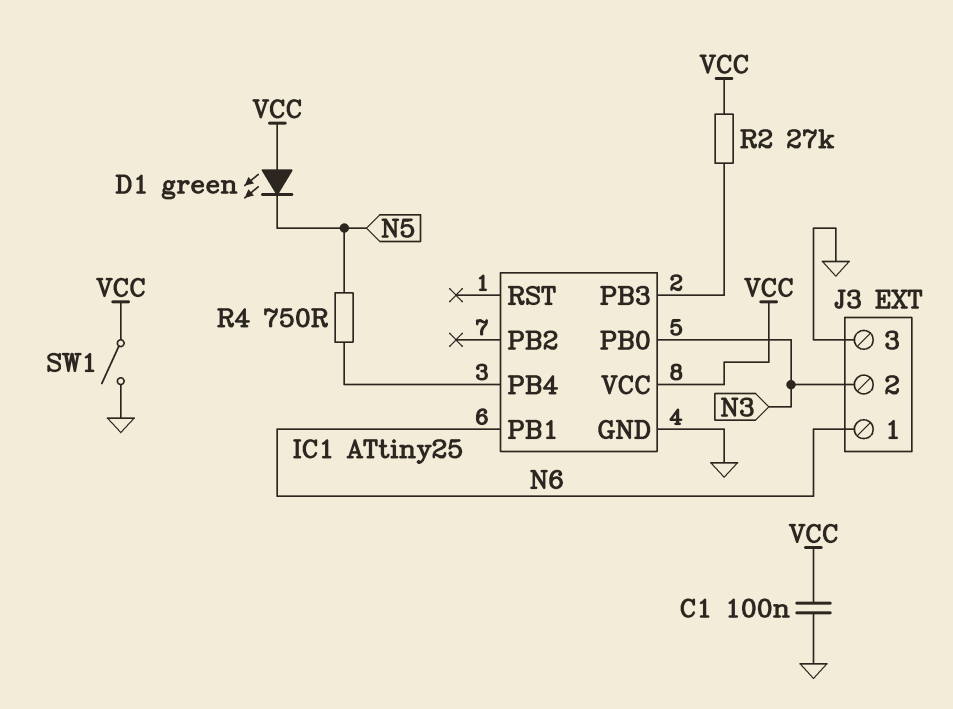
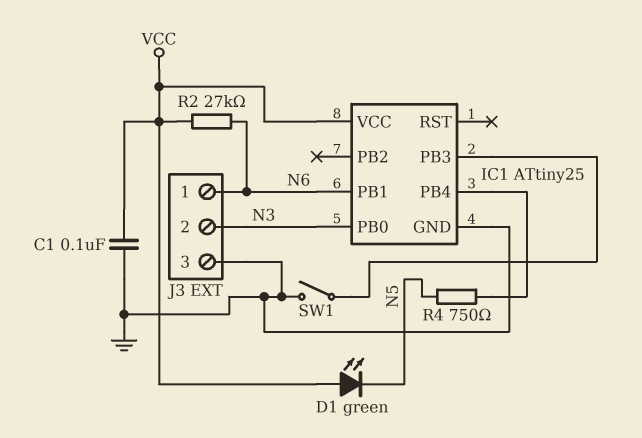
R2: 27k (IC1/PB3, VCC) -> 27k (N6, VCC)
SW1: switch (GND, VCC) -> switch (GND, IC1/PB3)

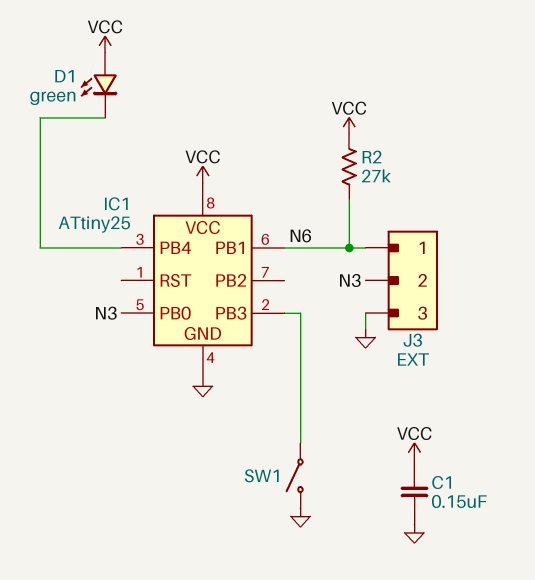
C1: 100nF (GND, VCC) -> 150nF (GND, VCC)
D1: LED green (A VCC, K N5) -> LED green (A VCC, K IC1/PB4)
R4: 750 (IC1/PB4, N5) -> none

